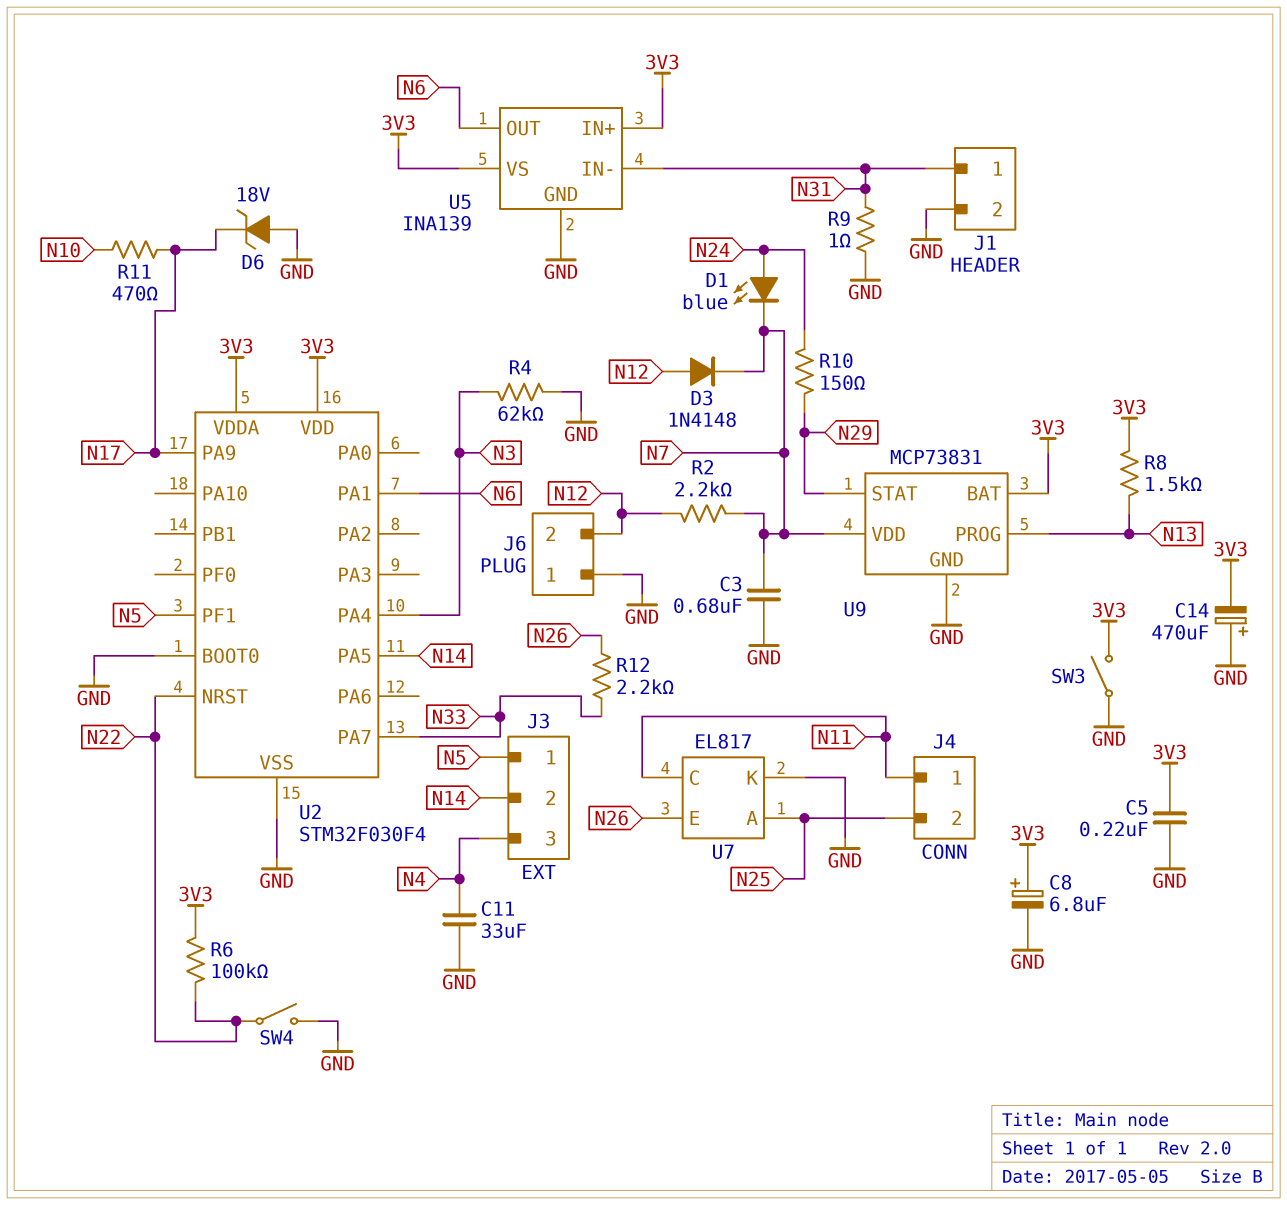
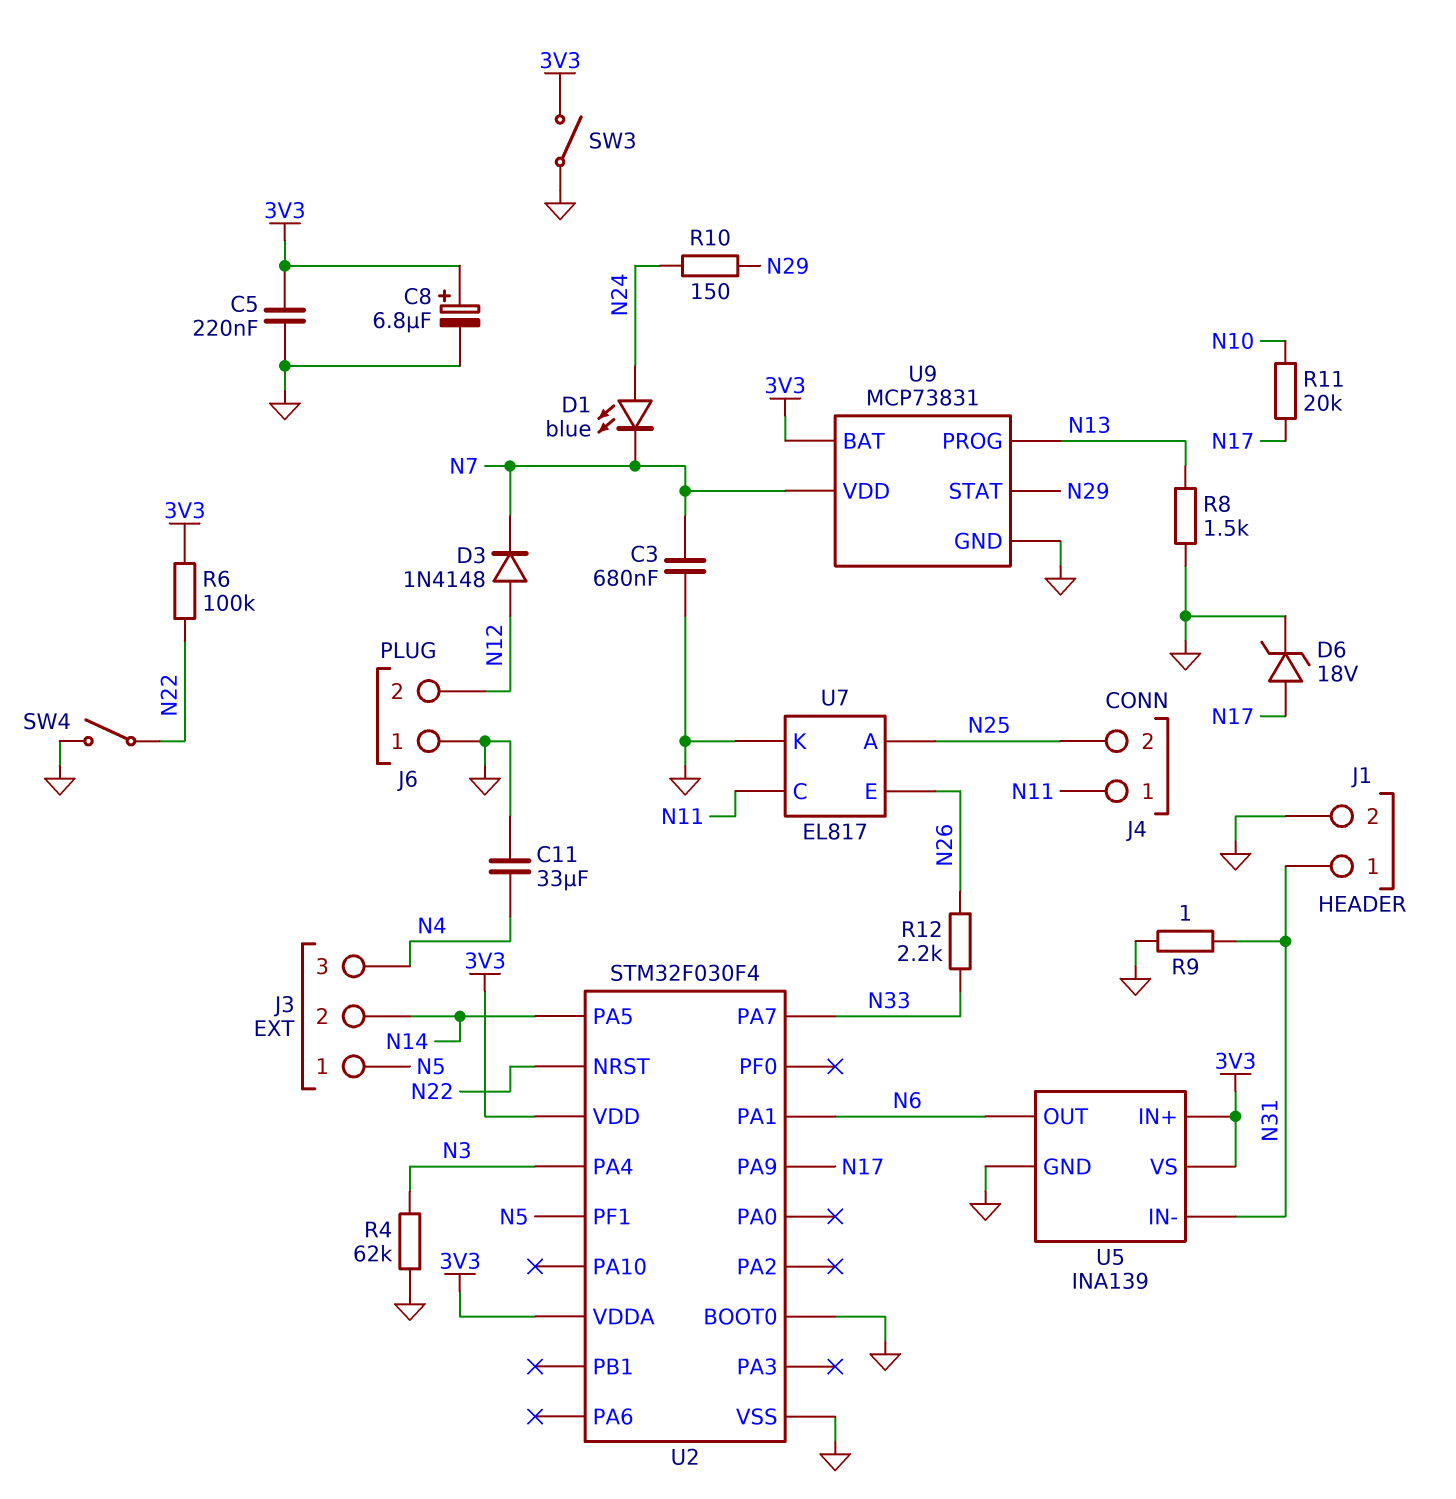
C14: 470uF (plus GND, minus 3V3) -> none
D6: zener 18V (A GND, K N17) -> zener 18V (A N17, K GND)
R2: 2.2k (N7, N12) -> none
R8: 1.5k (3V3, N13) -> 1.5k (GND, N13)
R11: 470 (N10, N17) -> 20k (N10, N17)

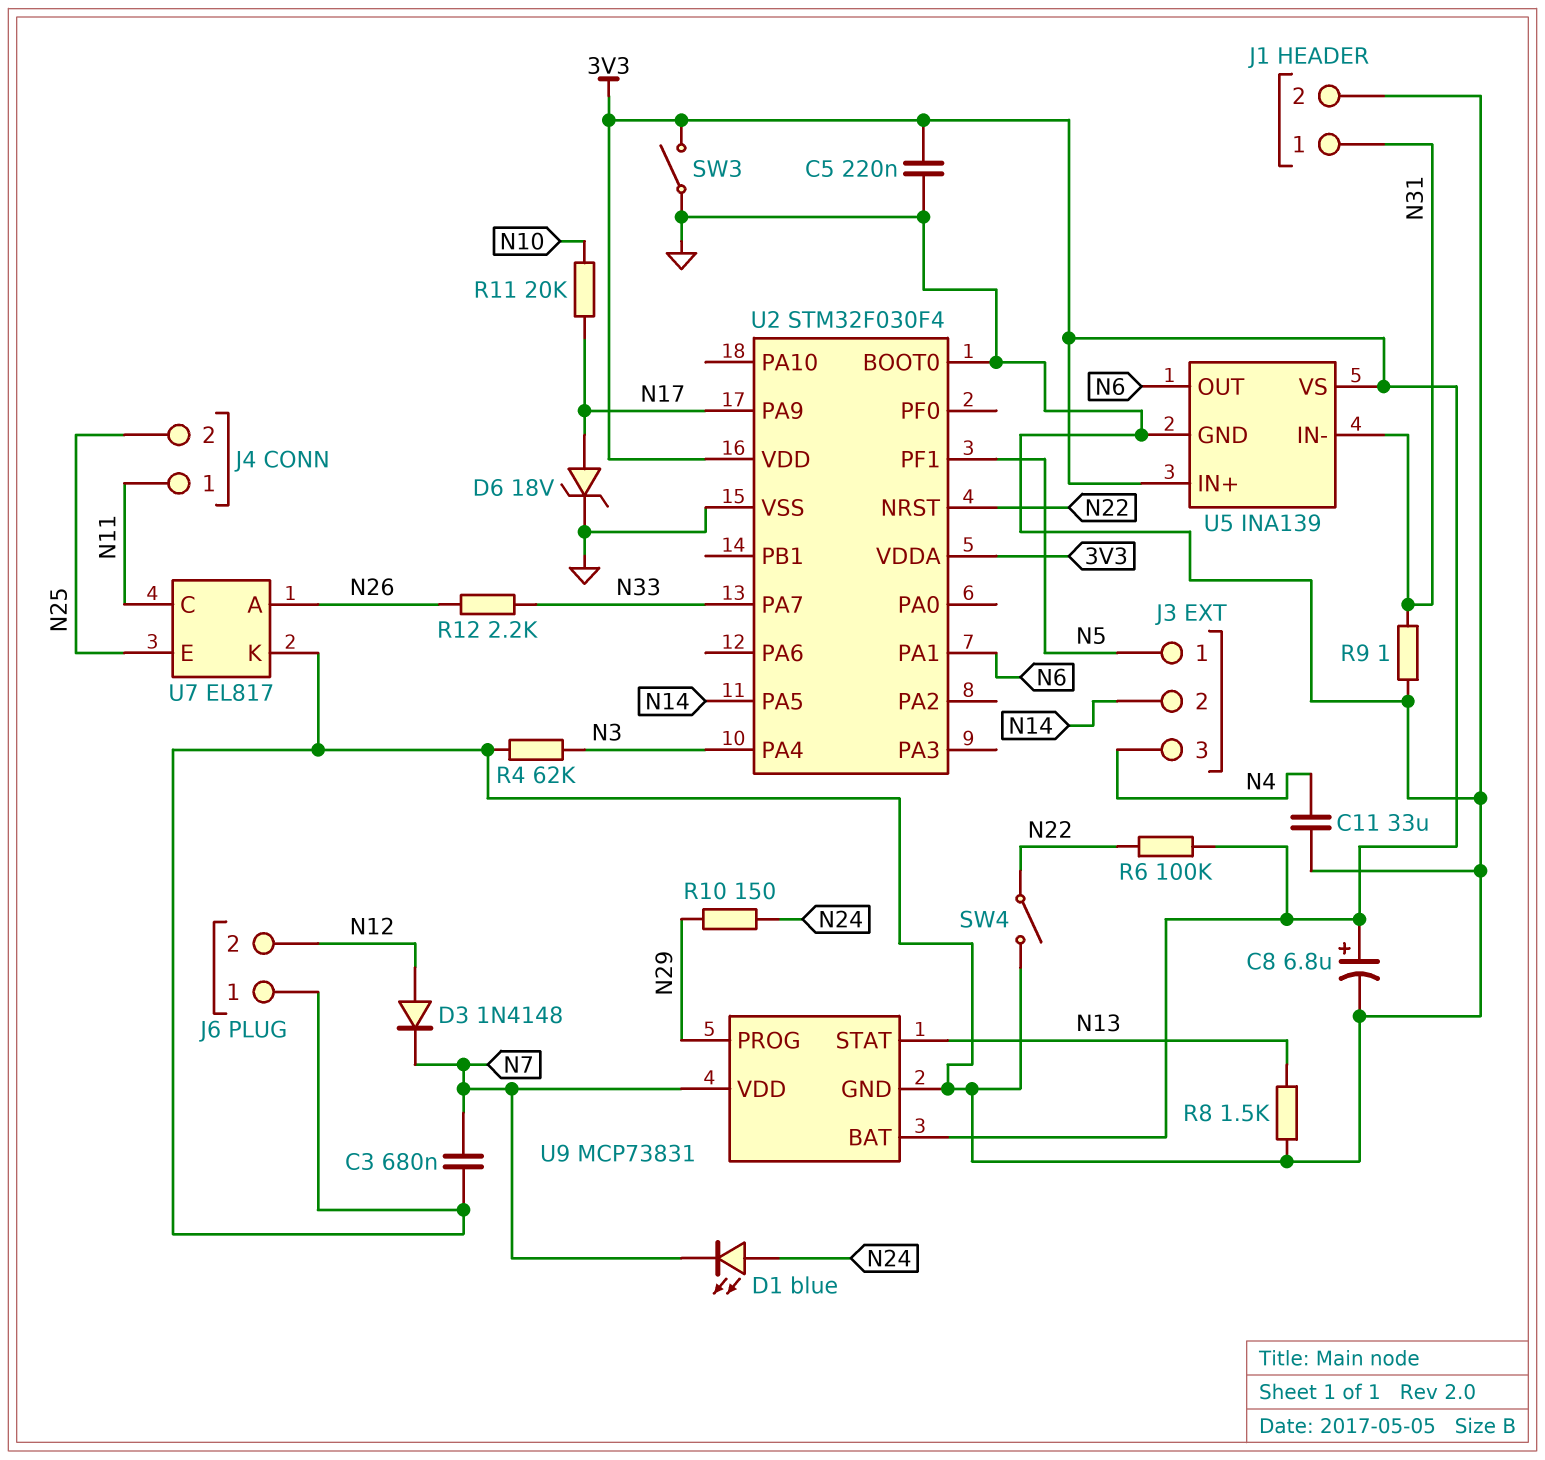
U7 pin A: N25 -> N26
U7 pin E: N26 -> N25
U9 pin PROG: N13 -> N29
U9 pin STAT: N29 -> N13

